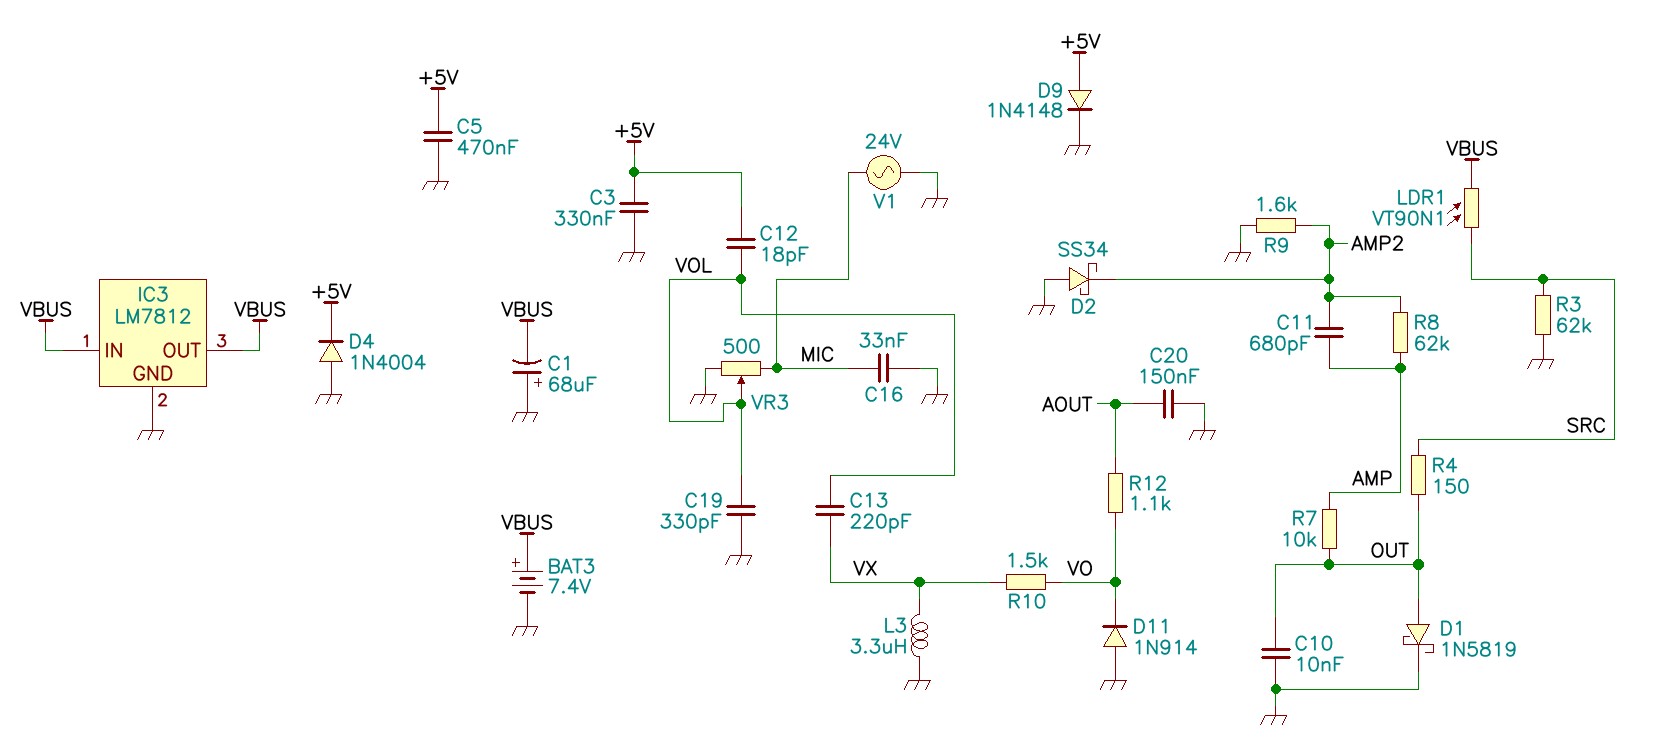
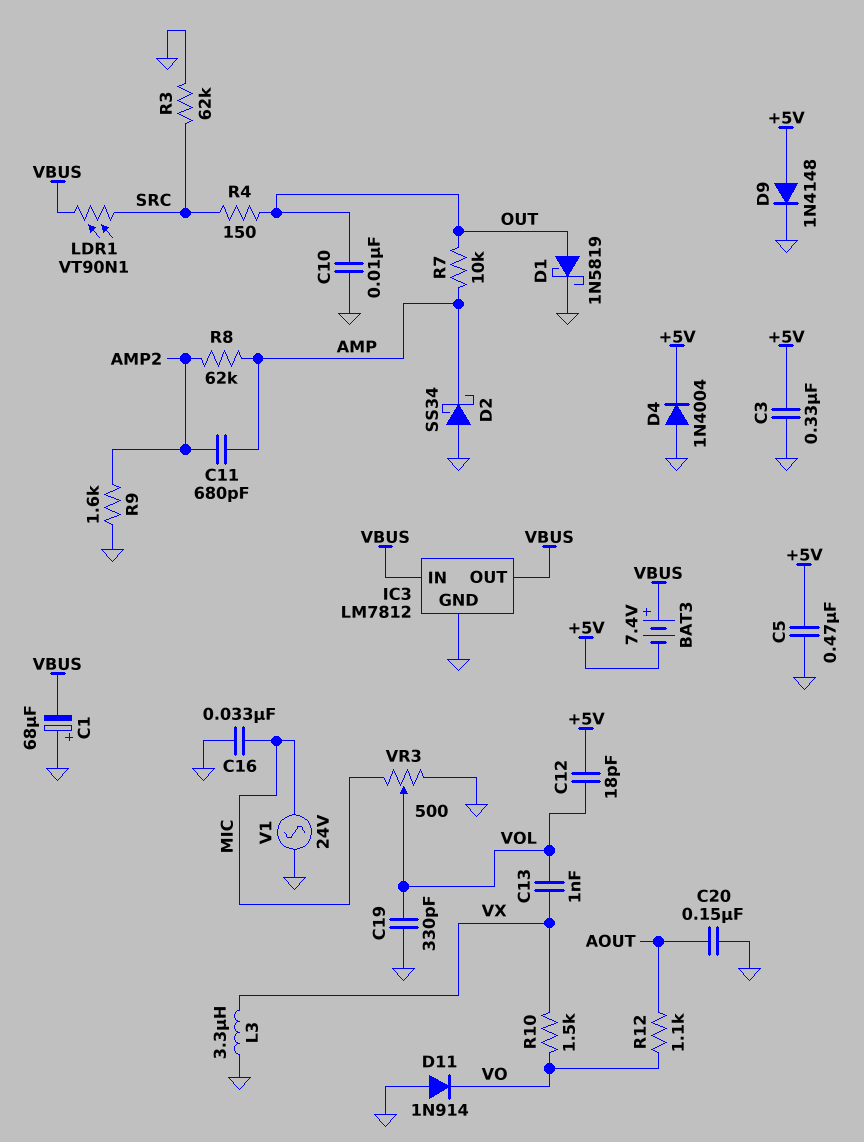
BAT3: 7.4V (plus VBUS, minus GND) -> 7.4V (plus VBUS, minus +5V)
C13: 220pF (VOL, VX) -> 1nF (VOL, VX)
D2: schottky SS34 (A GND, K AMP2) -> schottky SS34 (A GND, K AMP)

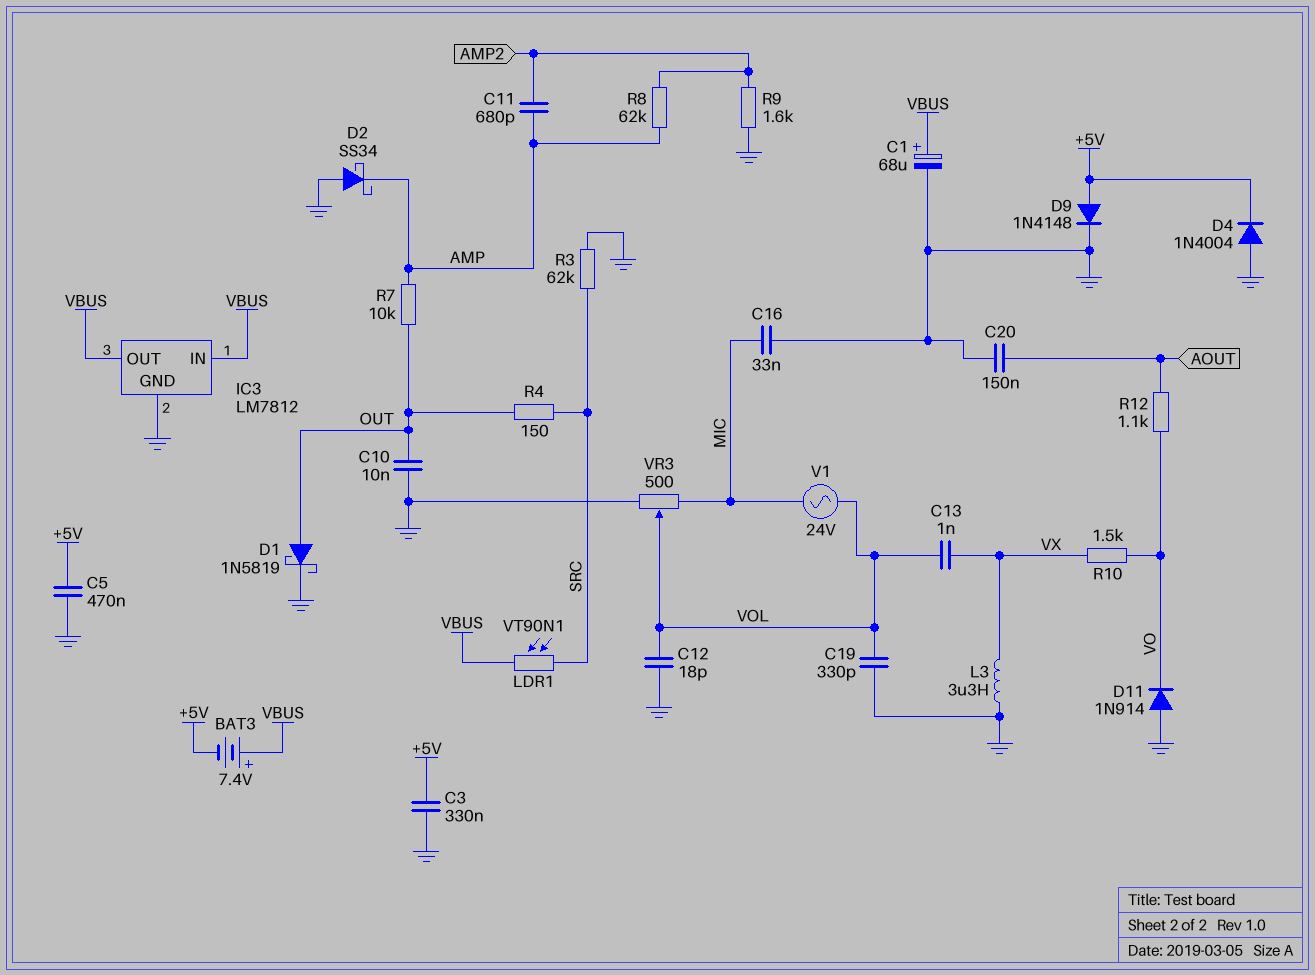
C1: 68uF (plus GND, minus VBUS) -> 68uF (plus VBUS, minus GND)
C12: 18pF (+5V, VOL) -> 18pF (GND, VOL)
V1: AC 24V (GND, MIC) -> AC 24V (MIC, VOL)

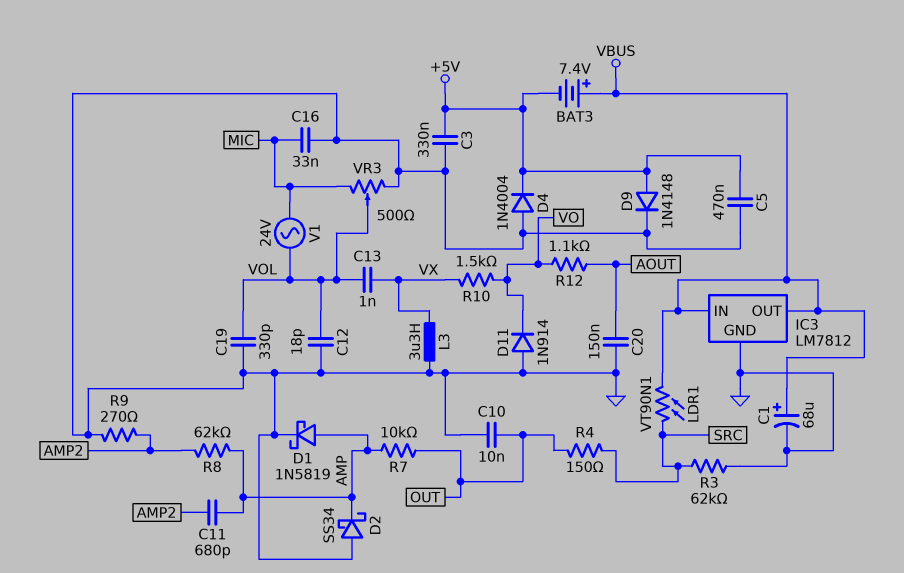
D1: schottky 1N5819 (A OUT, K GND) -> schottky 1N5819 (A AMP, K GND)
R9: 1.6k (AMP2, GND) -> 270 (AMP2, GND)

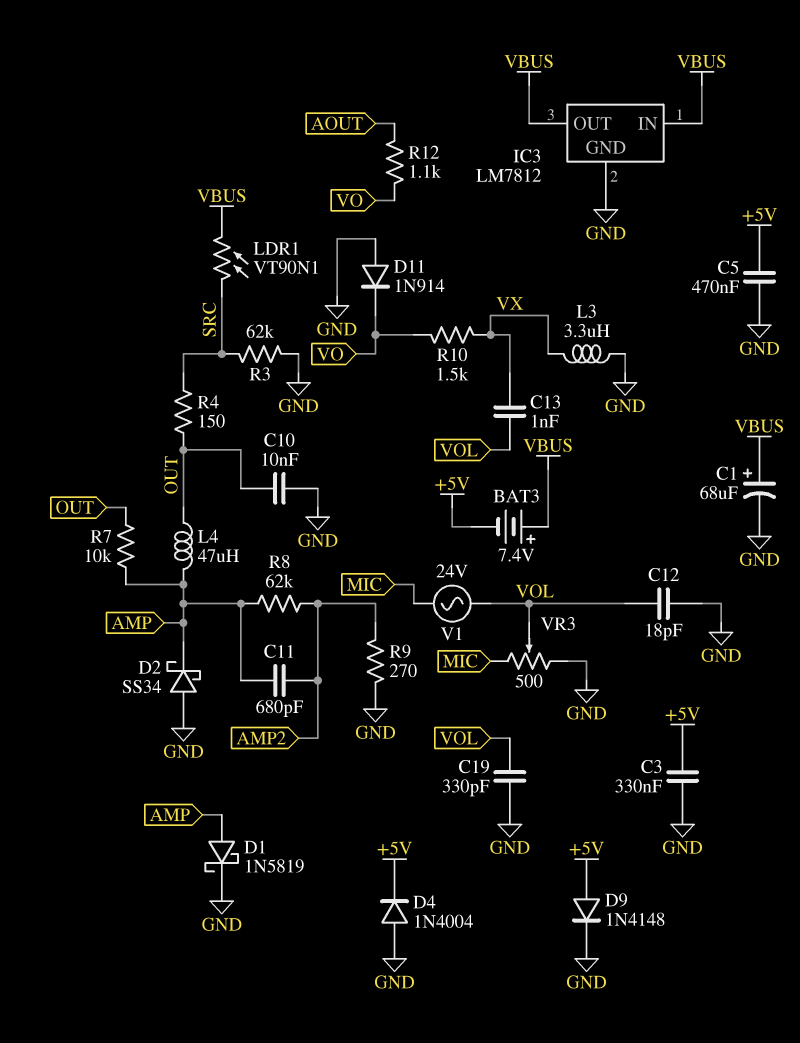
C16: 33nF (GND, MIC) -> none
C20: 150nF (AOUT, GND) -> none
L4: none -> 47uH (AMP, OUT)

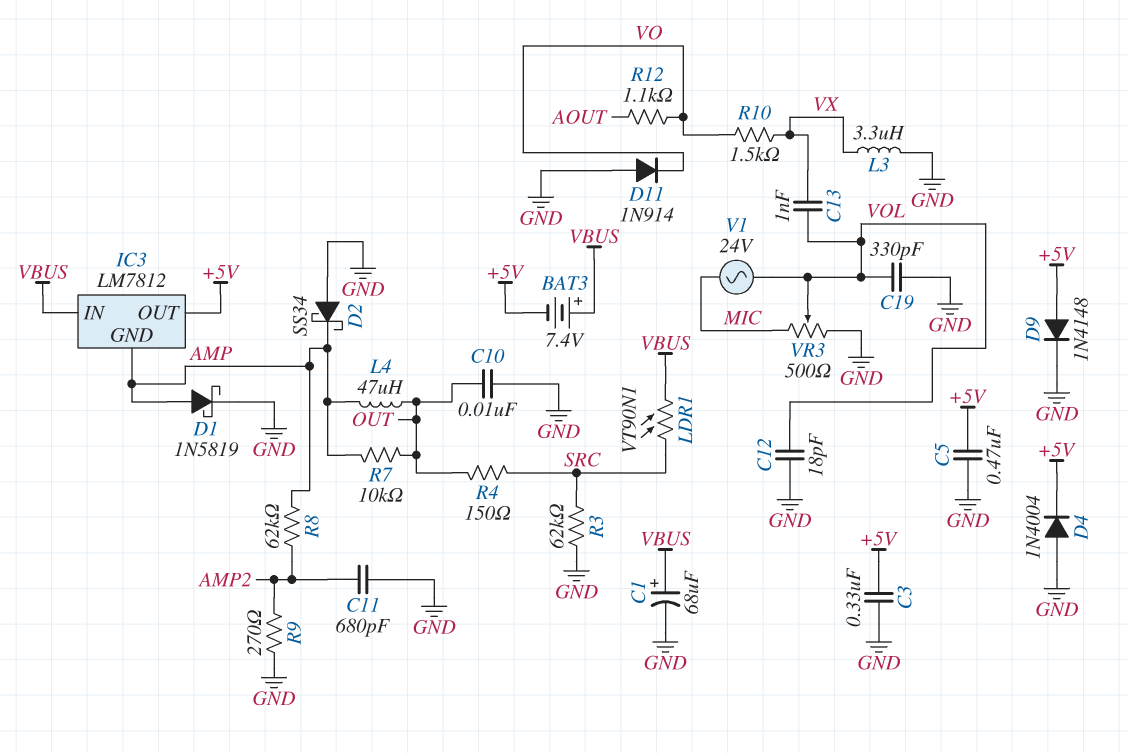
C11: 680pF (AMP, AMP2) -> 680pF (AMP2, GND)
IC3 pin GND: GND -> AMP
IC3 pin OUT: VBUS -> +5V

